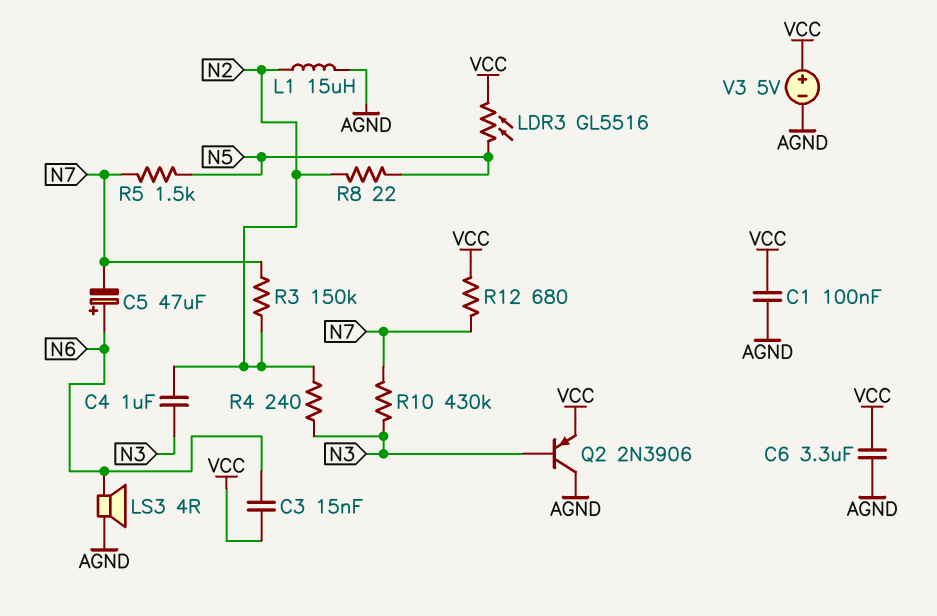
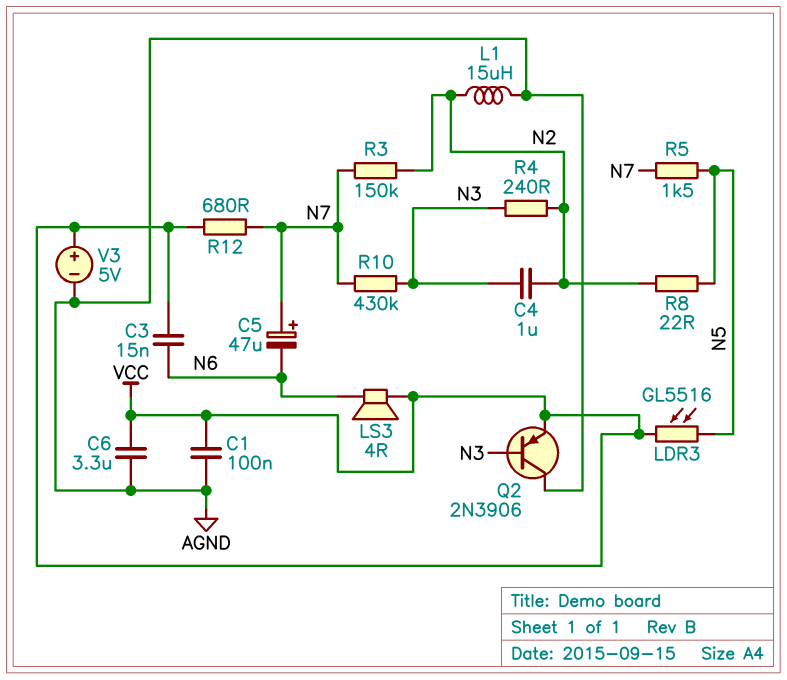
C5: 47uF (plus N6, minus N7) -> 47uF (plus N7, minus N6)
LS3: speaker 4R (AGND, N6) -> speaker 4R (N6, VCC)

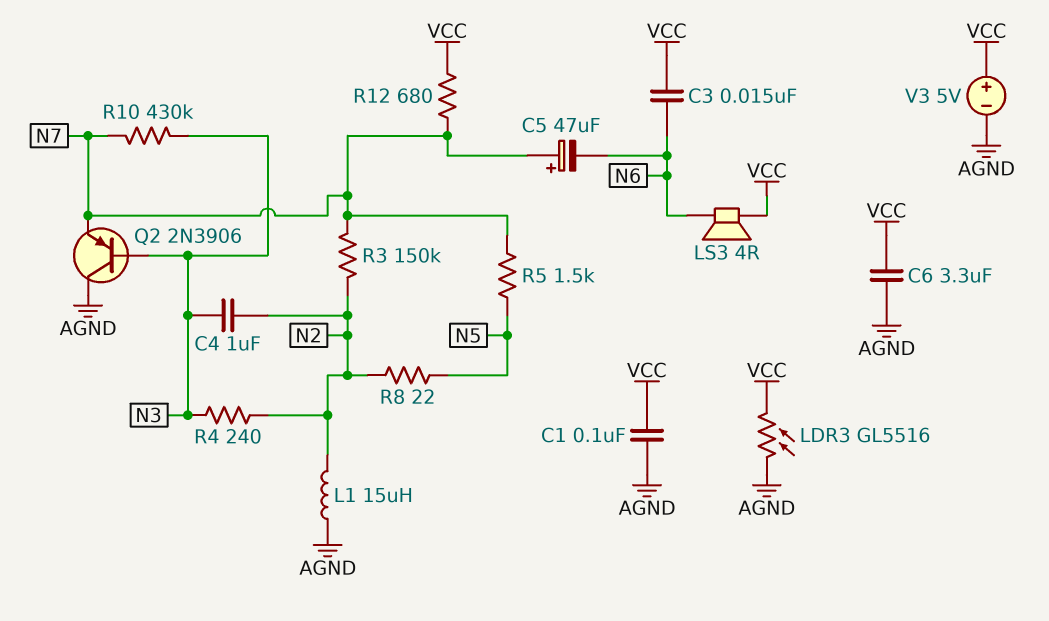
LDR3: GL5516 (N5, VCC) -> GL5516 (AGND, VCC)
Q2: PNP 2N3906 (B N3, C AGND, E VCC) -> PNP 2N3906 (B N3, C AGND, E N7)

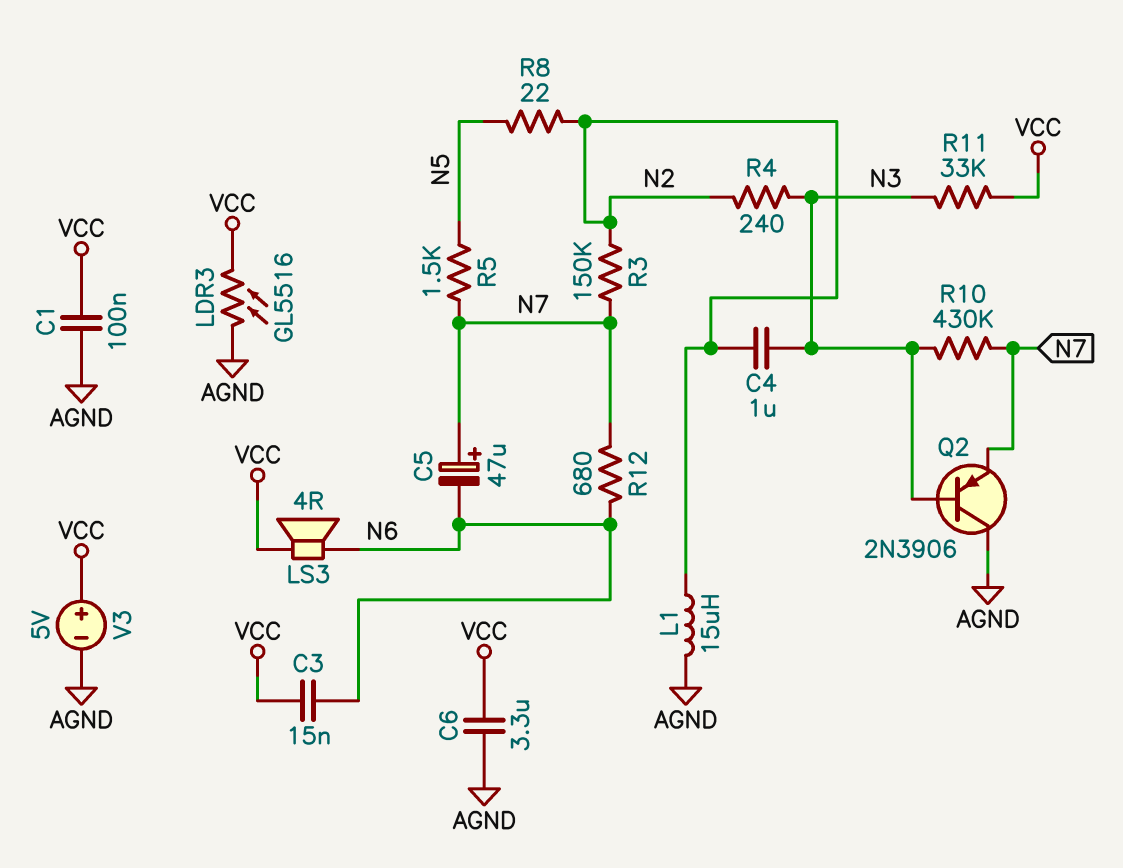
R11: none -> 33k (N3, VCC)
R12: 680 (N7, VCC) -> 680 (N6, N7)

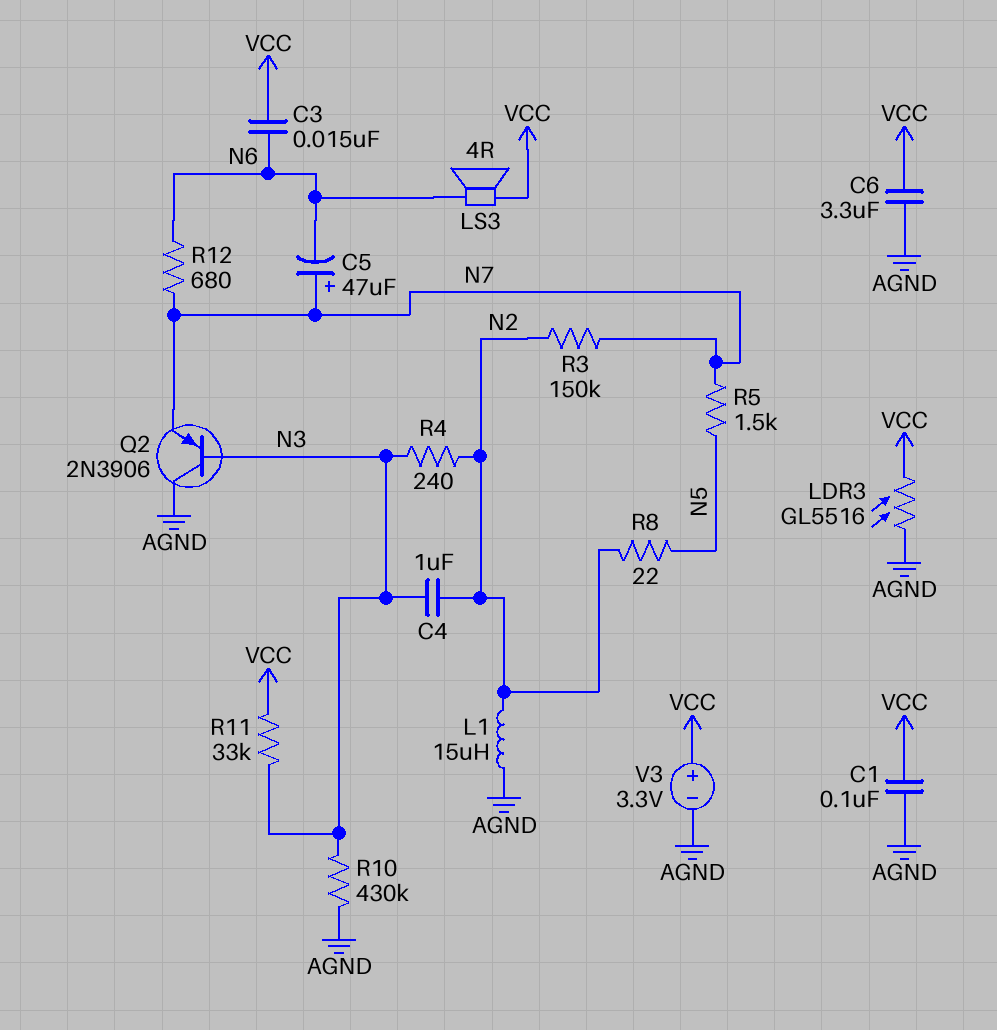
R10: 430k (N3, N7) -> 430k (AGND, N3)
V3: 5V (plus VCC, minus AGND) -> 3.3V (plus VCC, minus AGND)

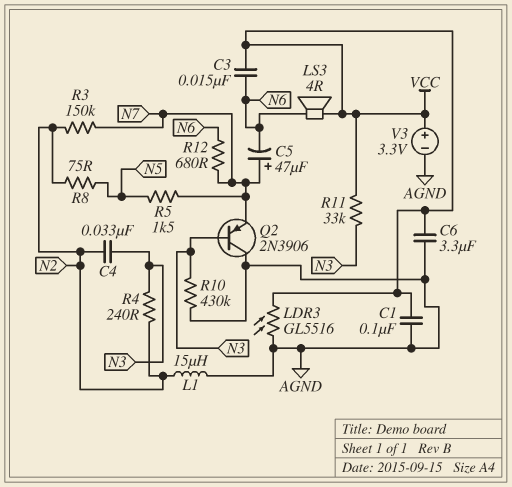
C4: 1uF (N2, N3) -> 33nF (N2, N3)
R8: 22 (N2, N5) -> 75 (N2, N5)

